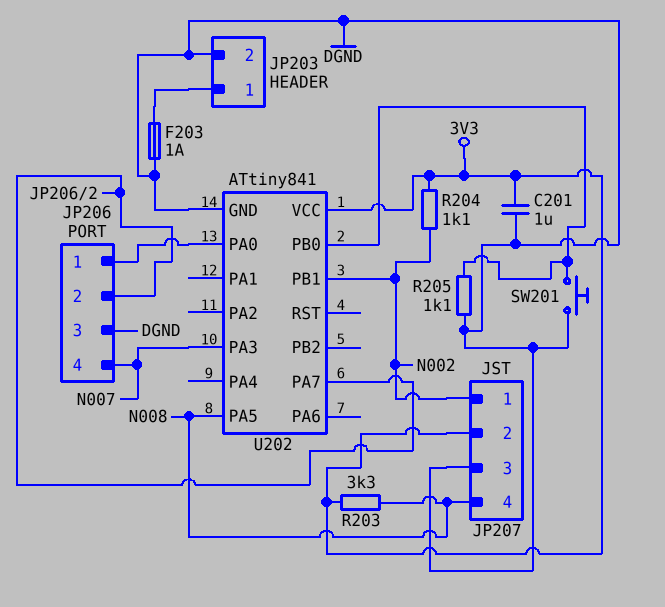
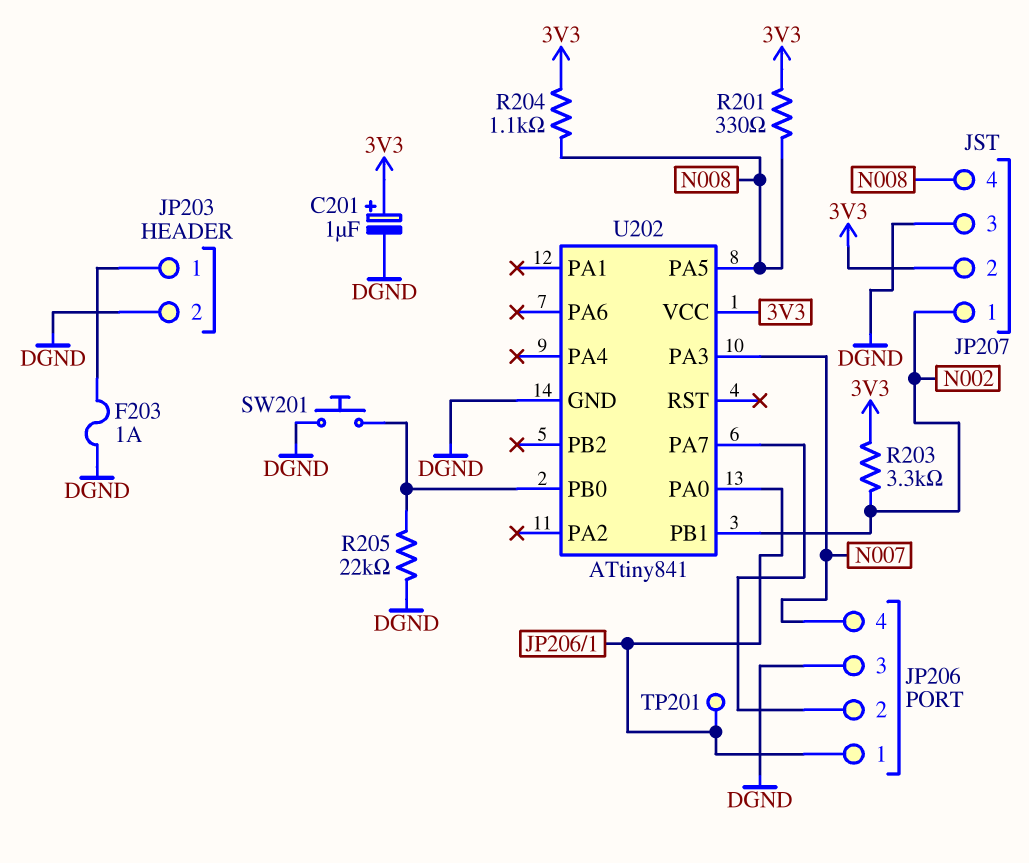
C201: 1uF (3V3, DGND) -> 1uF (plus 3V3, minus DGND)
R201: none -> 330 (3V3, N008)
R203: 3.3k (3V3, N008) -> 3.3k (3V3, N002)
R204: 1.1k (3V3, N002) -> 1.1k (3V3, N008)
R205: 1.1k (DGND, U202/PB0) -> 22k (DGND, U202/PB0)
TP201: none -> test point (JP206/1)

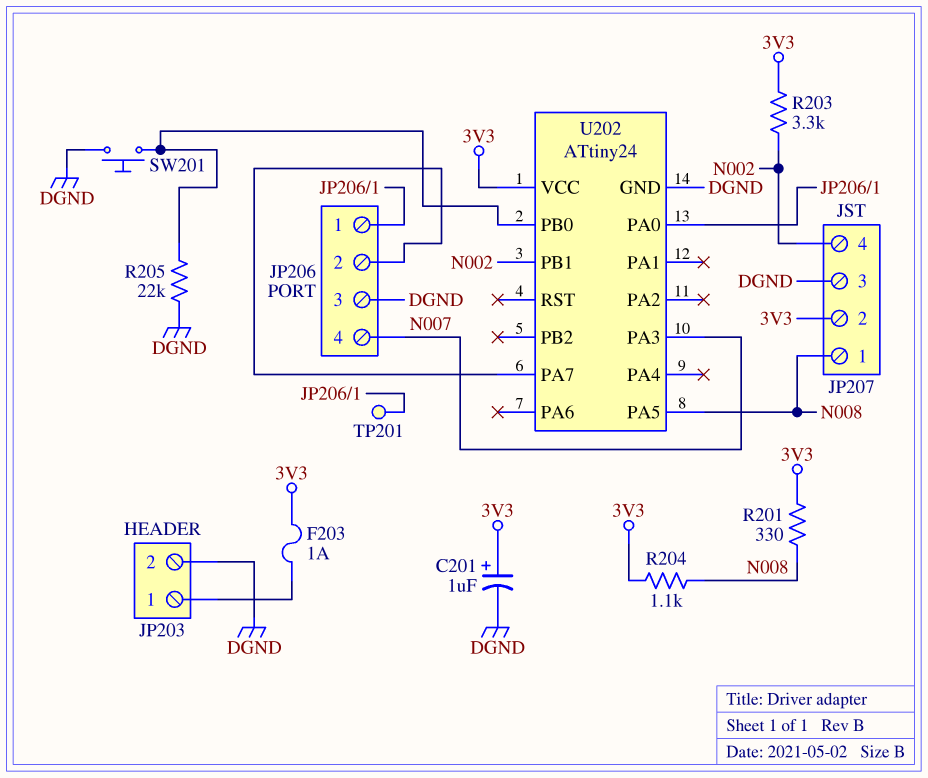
F203: 1A (DGND, JP203/1) -> 1A (3V3, JP203/1)
JP207 pin 1: N002 -> N008
JP207 pin 4: N008 -> N002
U202: ATtiny841 -> ATtiny24

